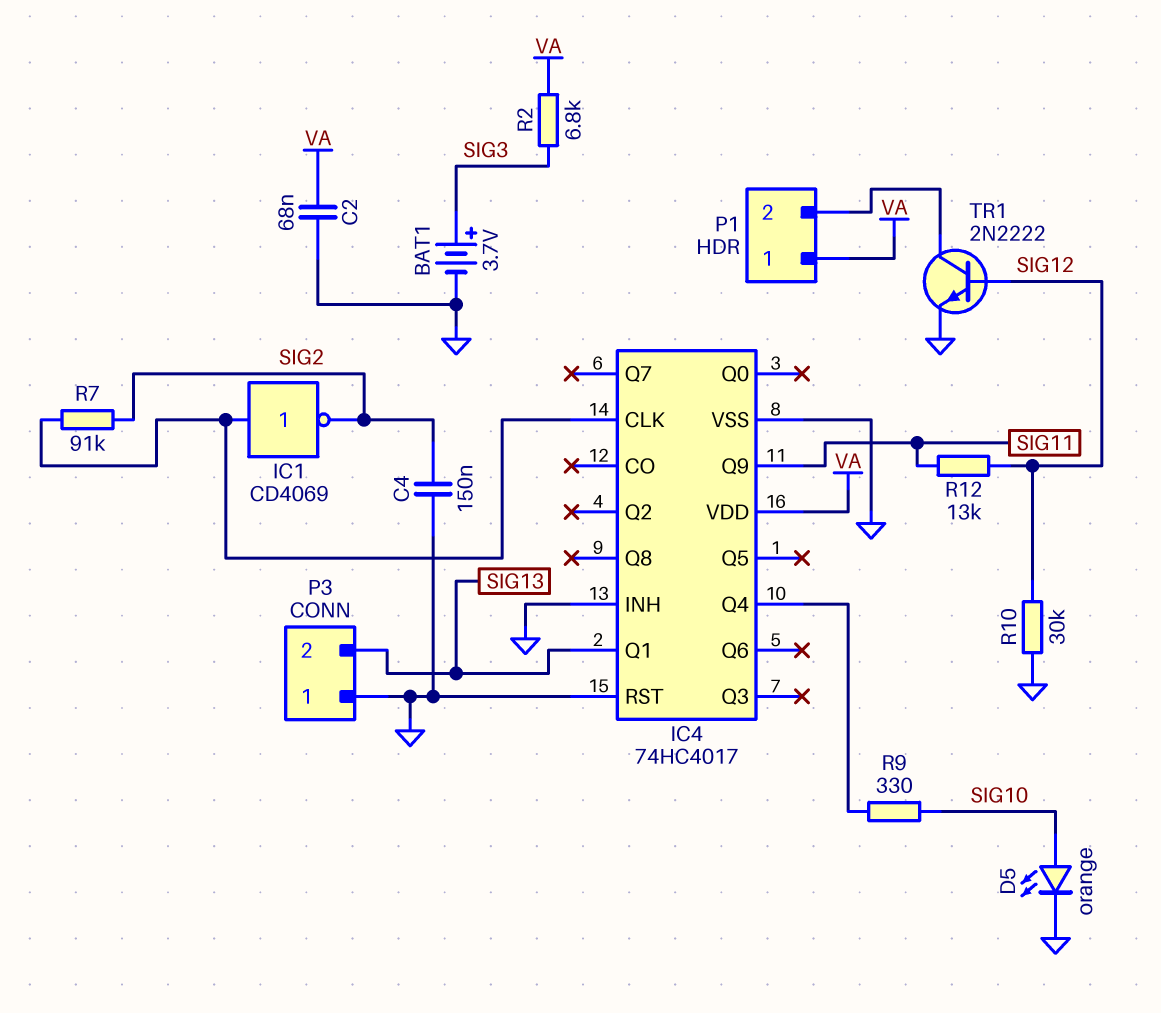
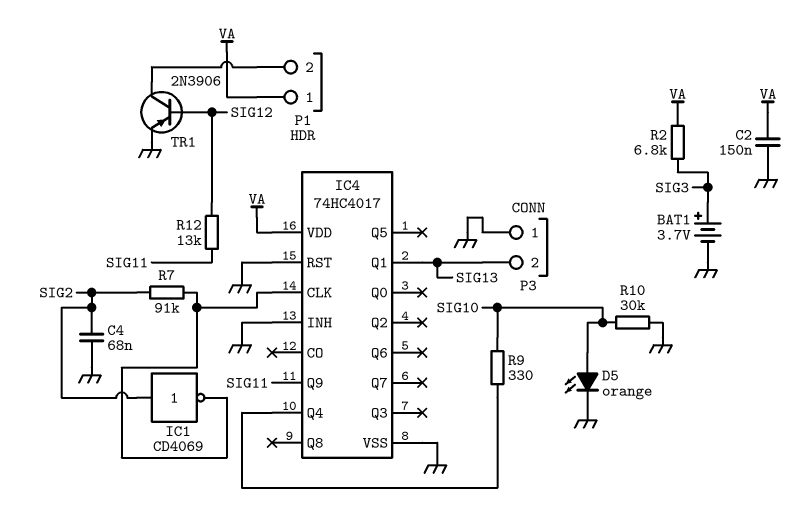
C2: 68nF (GND, VA) -> 150nF (GND, VA)
C4: 150nF (GND, SIG2) -> 68nF (GND, SIG2)
IC1: NOT CD4069 (in IC4/CLK, out SIG2) -> NOT CD4069 (in SIG2, out IC4/CLK)
R10: 30k (GND, SIG12) -> 30k (GND, SIG10)
TR1: NPN 2N2222 (B SIG12, C P1/2, E GND) -> PNP 2N3906 (B SIG12, C P1/2, E GND)

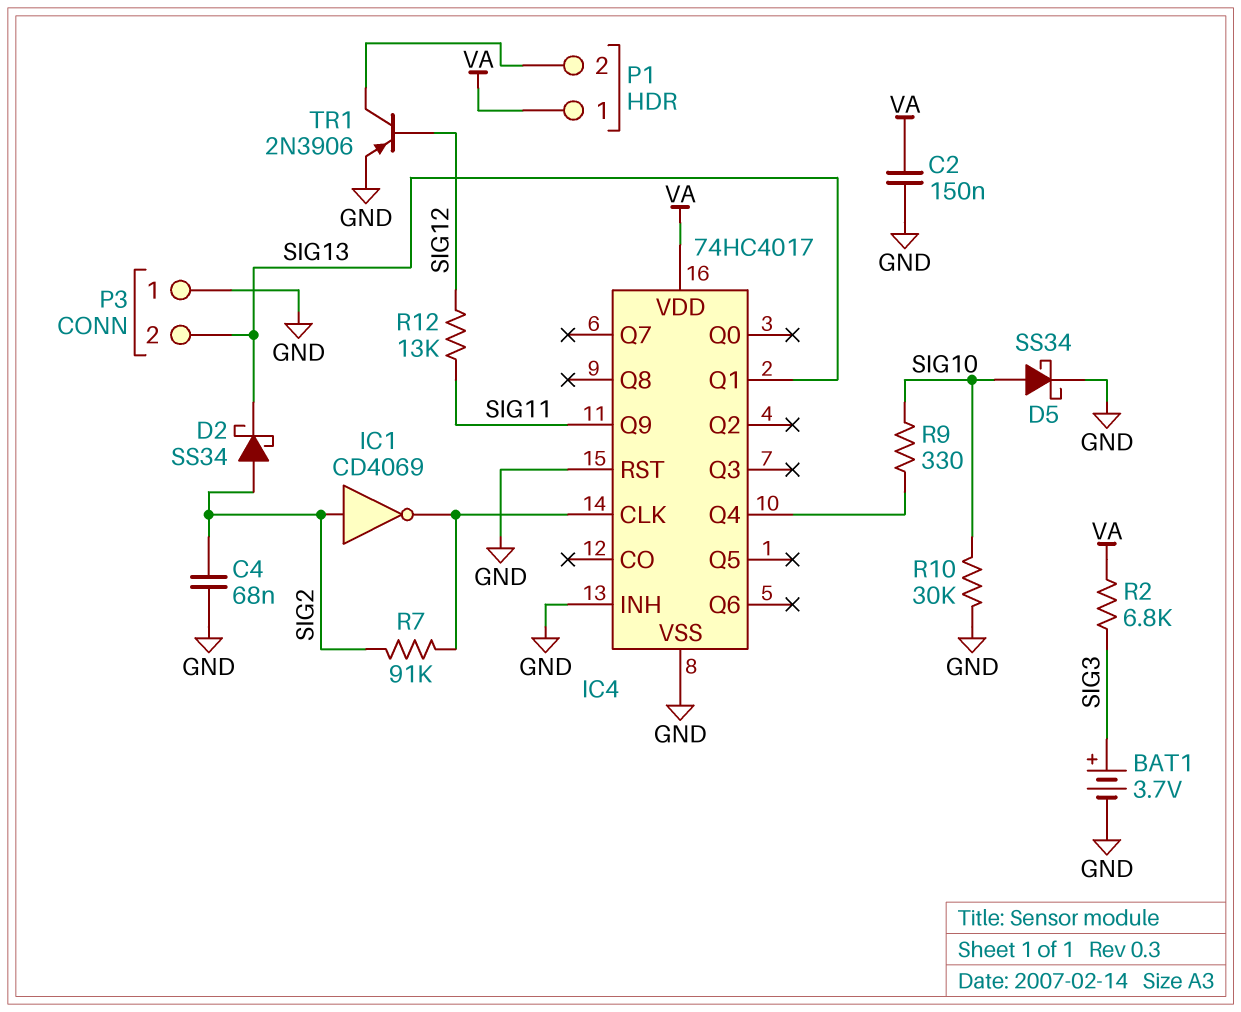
D2: none -> schottky SS34 (A SIG2, K SIG13)
D5: LED orange (A SIG10, K GND) -> schottky SS34 (A SIG10, K GND)

